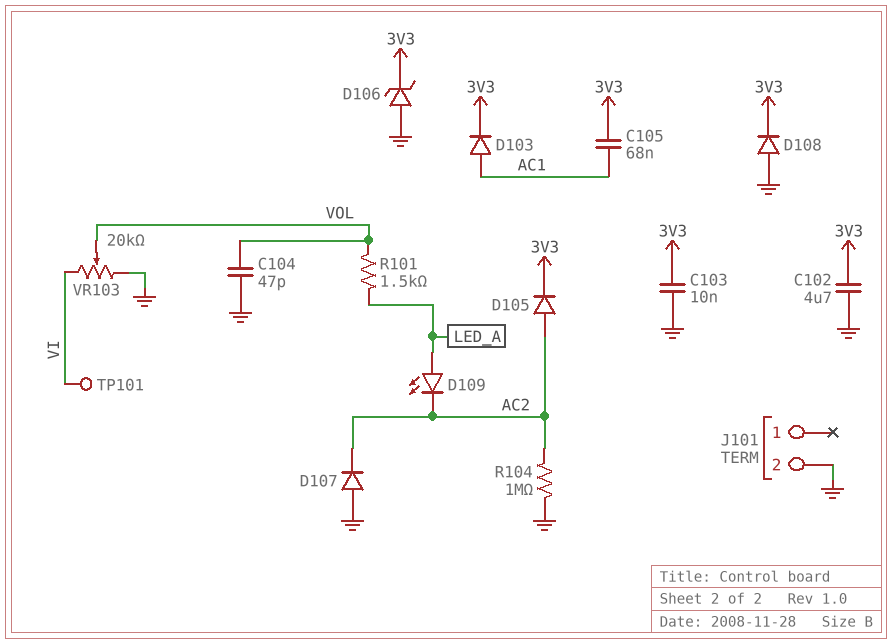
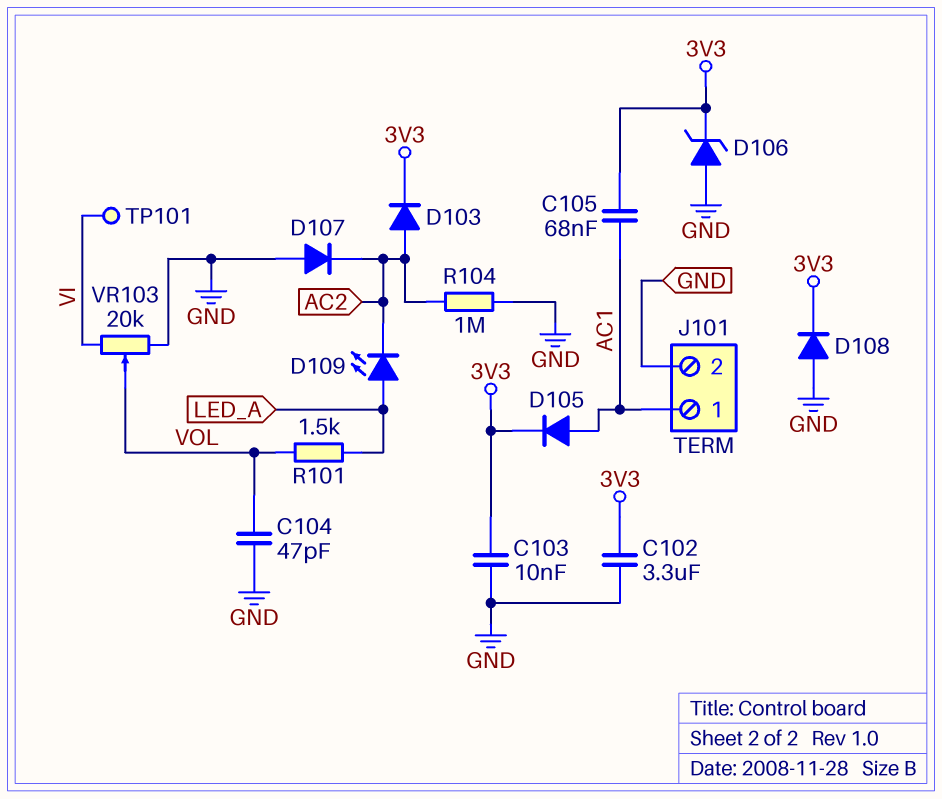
C102: 4.7uF (3V3, GND) -> 3.3uF (3V3, GND)
D103: diode (A AC1, K 3V3) -> diode (A AC2, K 3V3)
D105: diode (A AC2, K 3V3) -> diode (A AC1, K 3V3)
J101 pin 1: none -> AC1

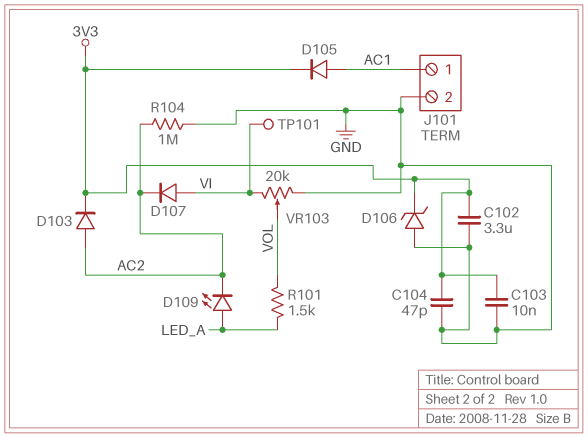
C104: 47pF (GND, VOL) -> 47pF (3V3, GND)
C105: 68nF (3V3, AC1) -> none
D107: diode (A GND, K AC2) -> diode (A VI, K AC2)
D108: diode (A GND, K 3V3) -> none

